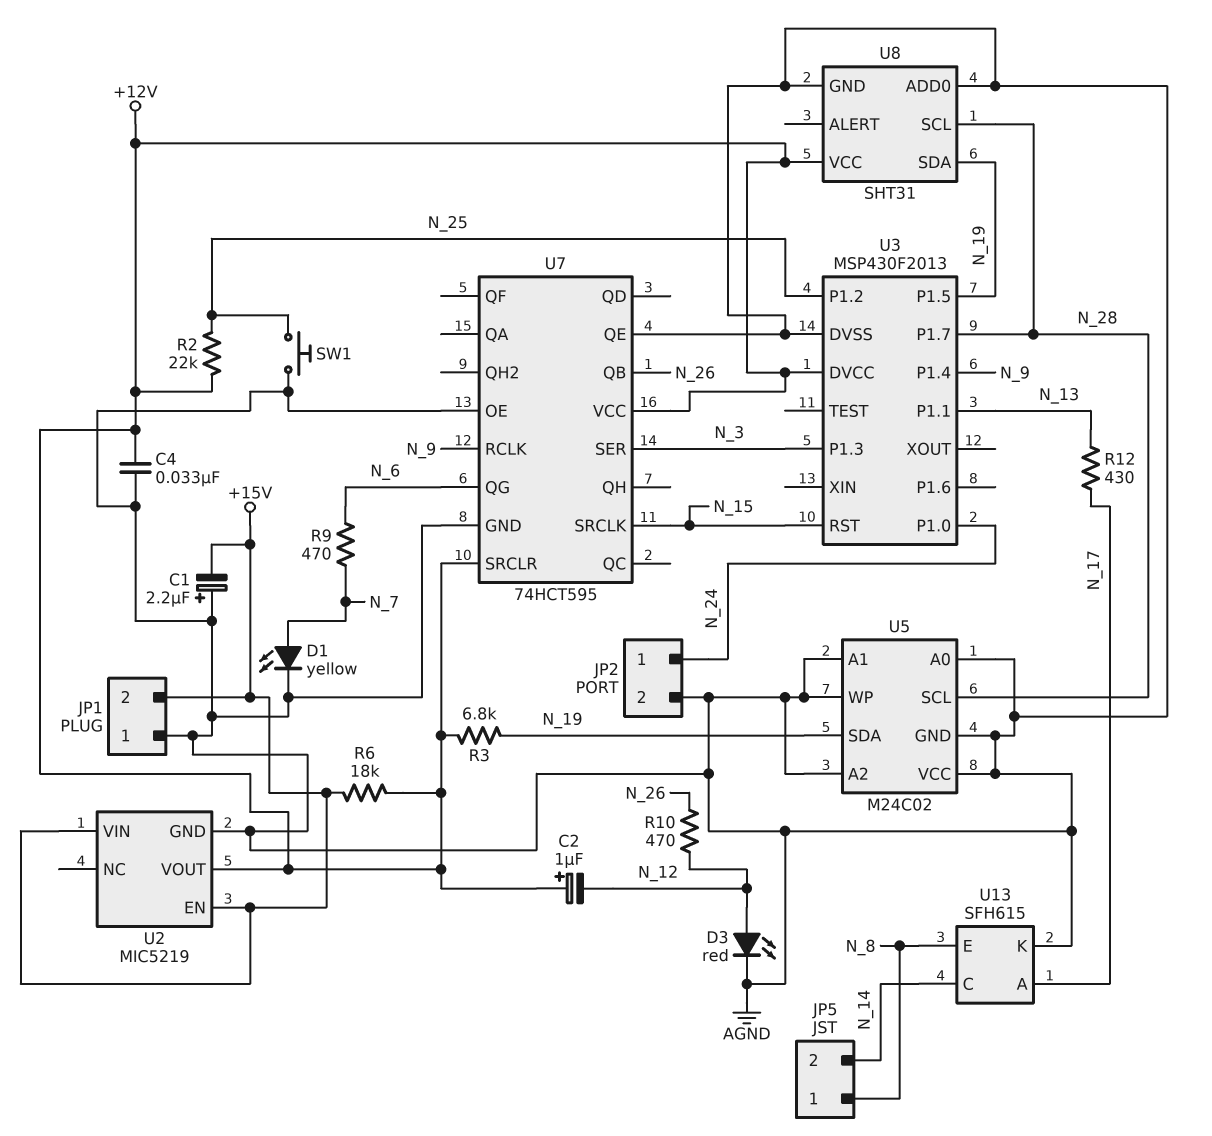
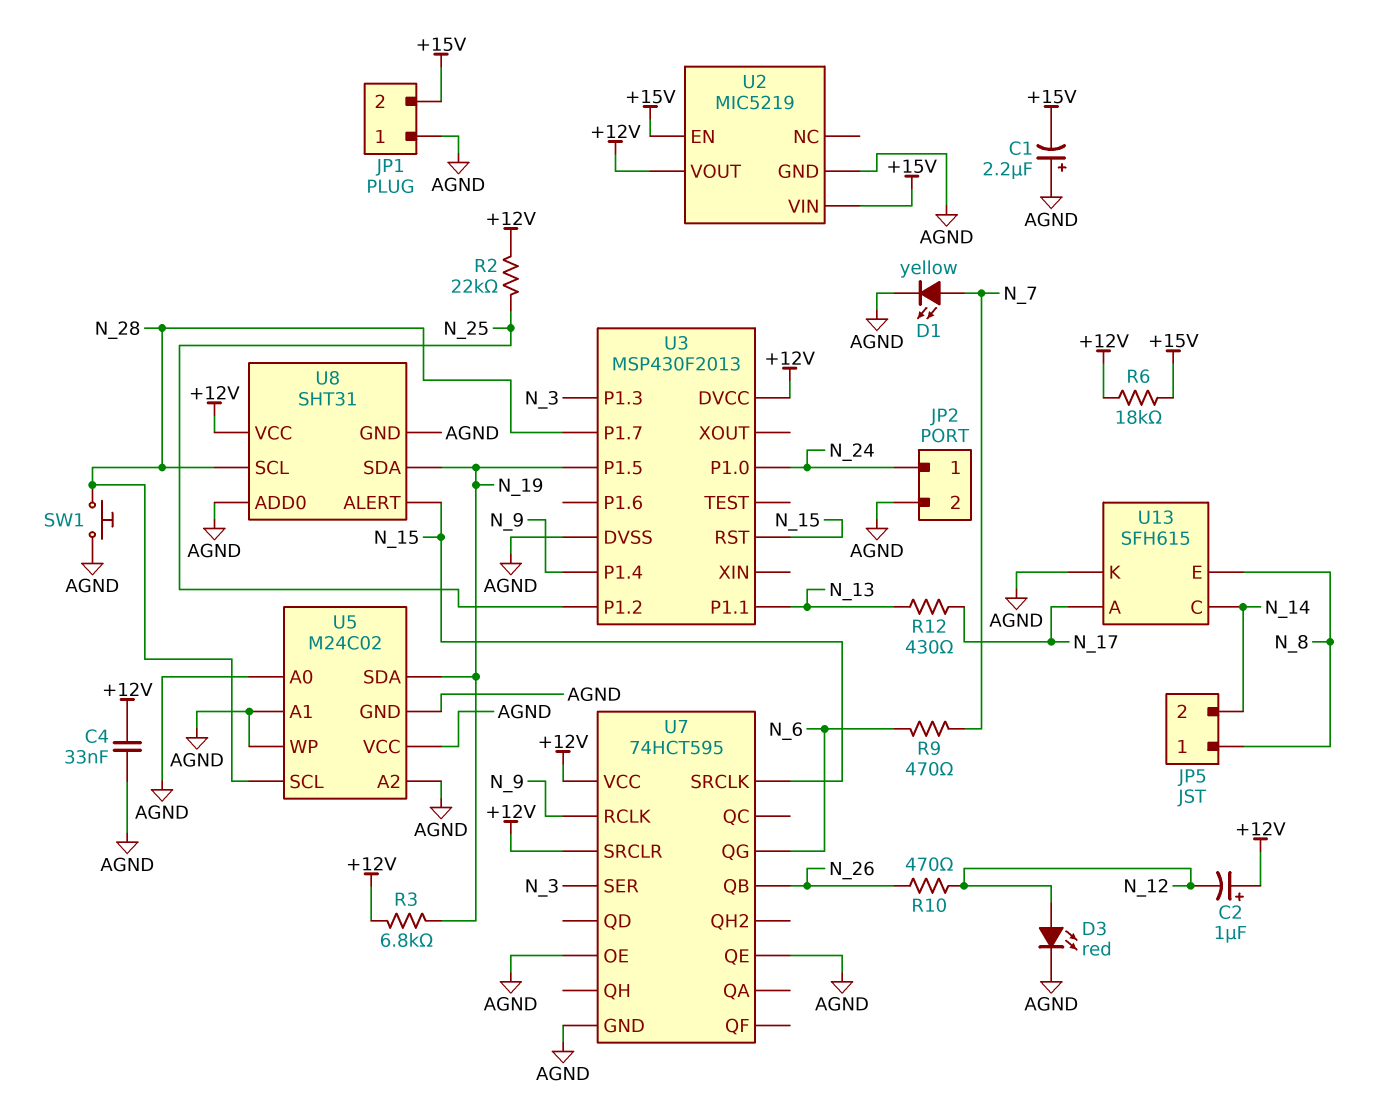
SW1: button (AGND, N_25) -> button (AGND, N_28)
U8 pin ALERT: none -> N_15

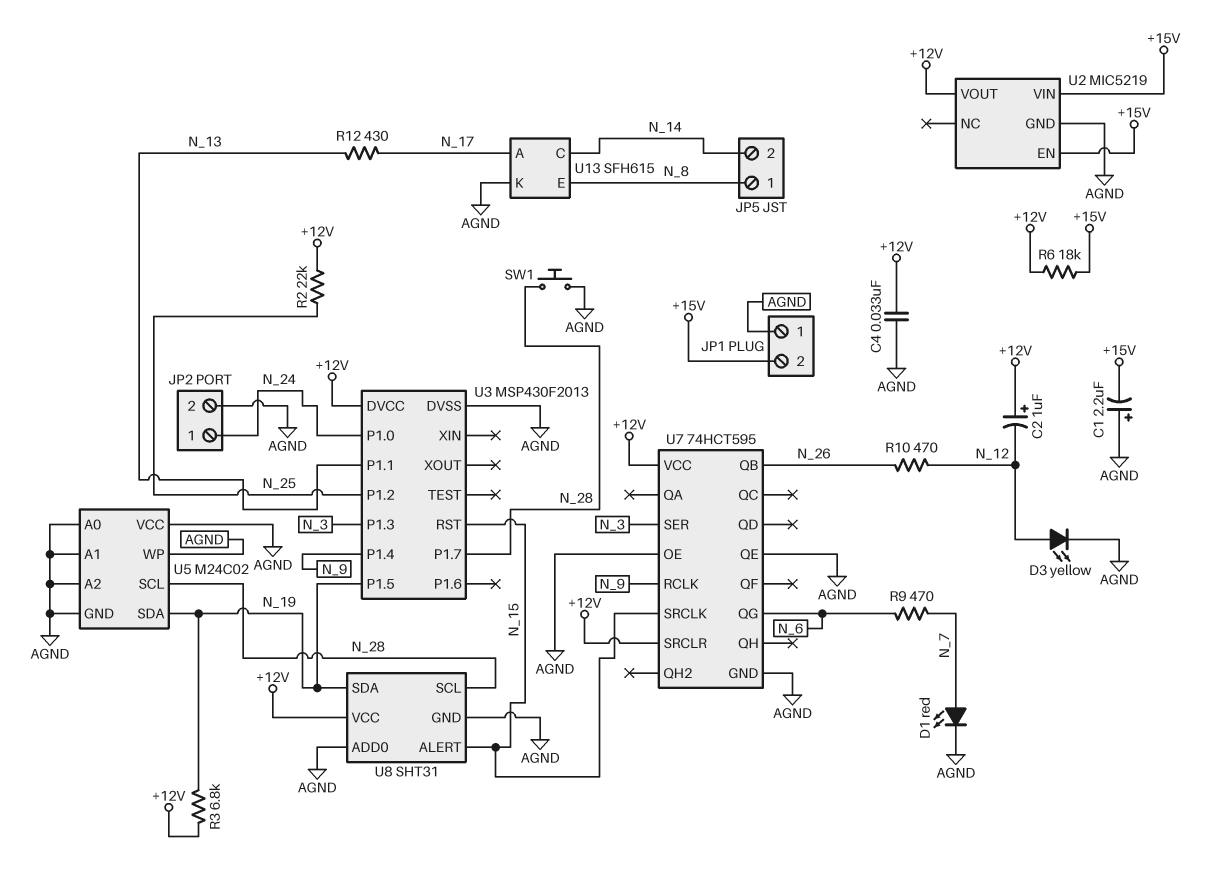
D1: LED yellow (A N_7, K AGND) -> LED red (A N_7, K AGND)
D3: LED red (A N_12, K AGND) -> LED yellow (A N_12, K AGND)

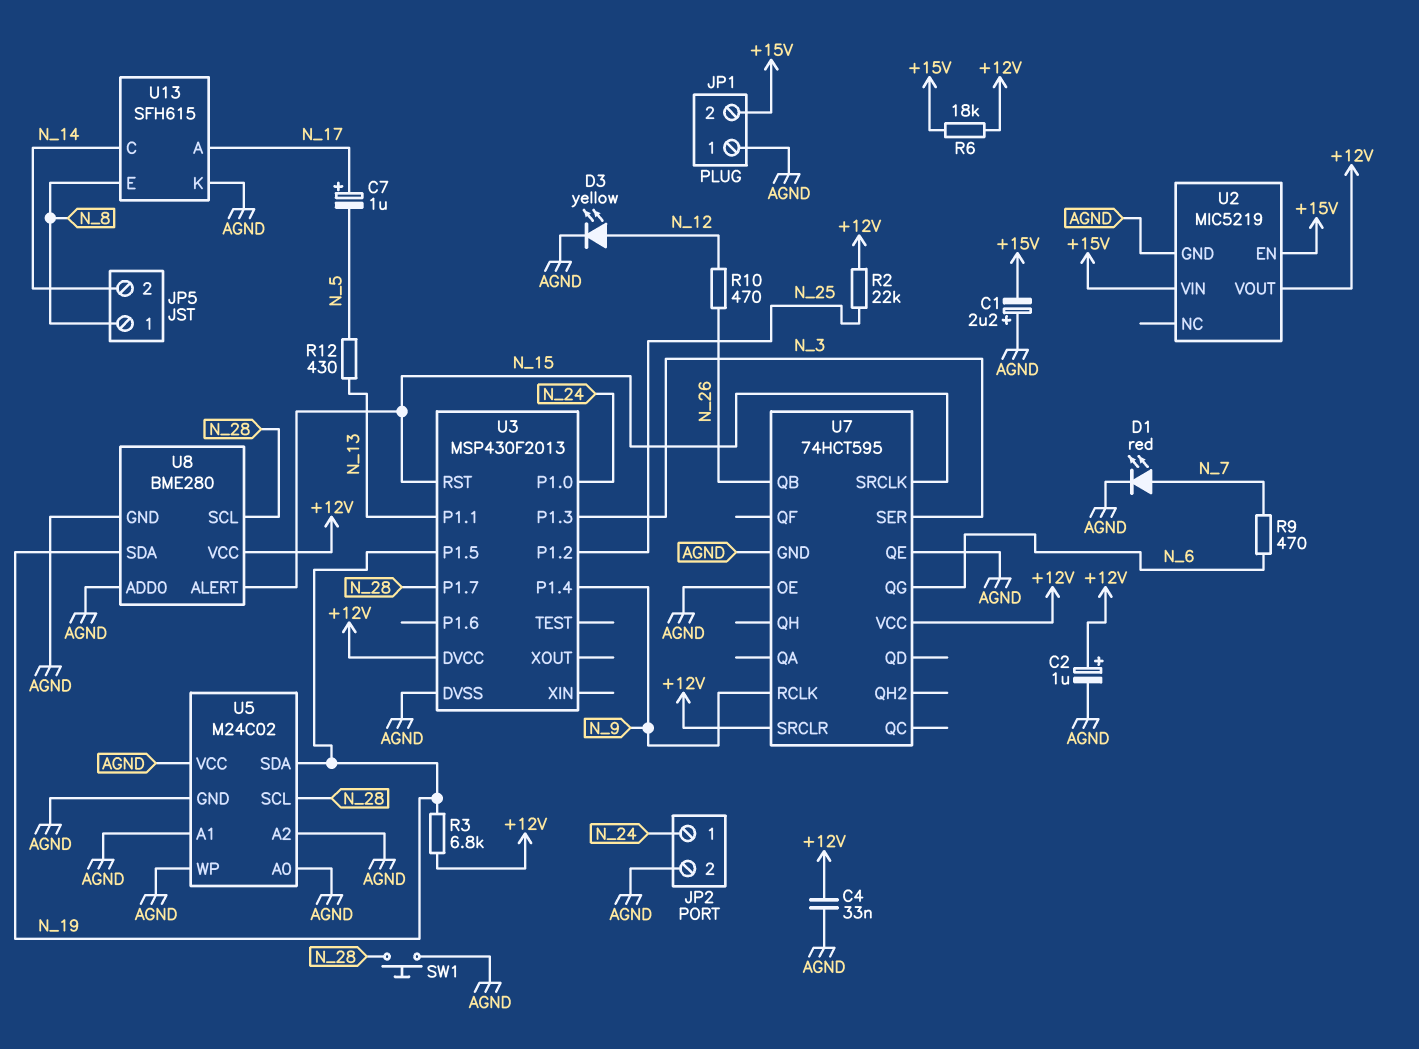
C2: 1uF (plus +12V, minus N_12) -> 1uF (plus +12V, minus AGND)
C7: none -> 1uF (plus N_17, minus N_5)
R12: 430 (N_13, N_17) -> 430 (N_5, N_13)
U8: SHT31 -> BME280

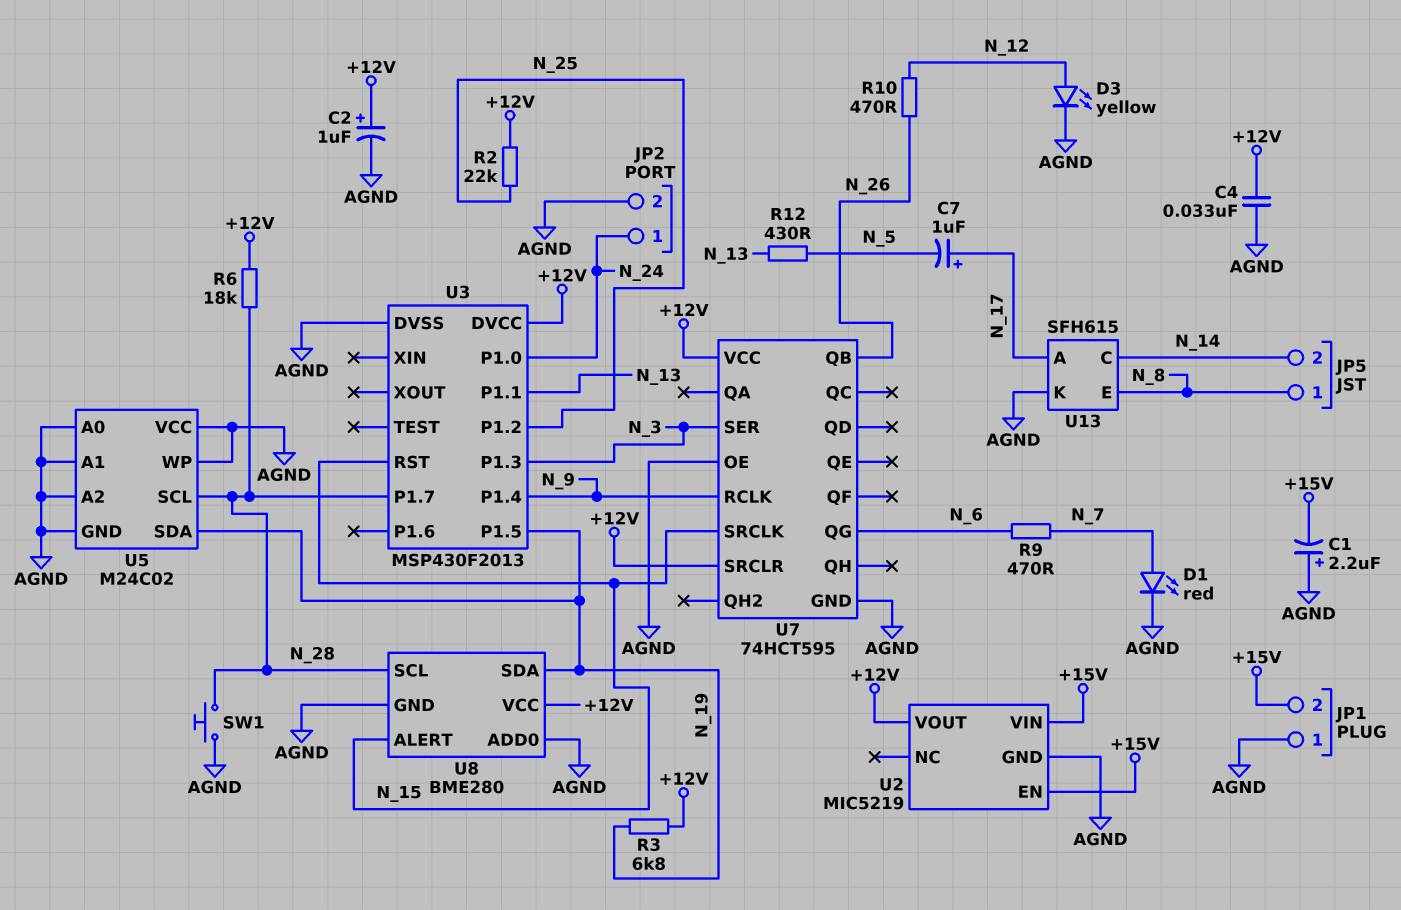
R6: 18k (+12V, +15V) -> 18k (+12V, N_28)
U7 pin QE: AGND -> none

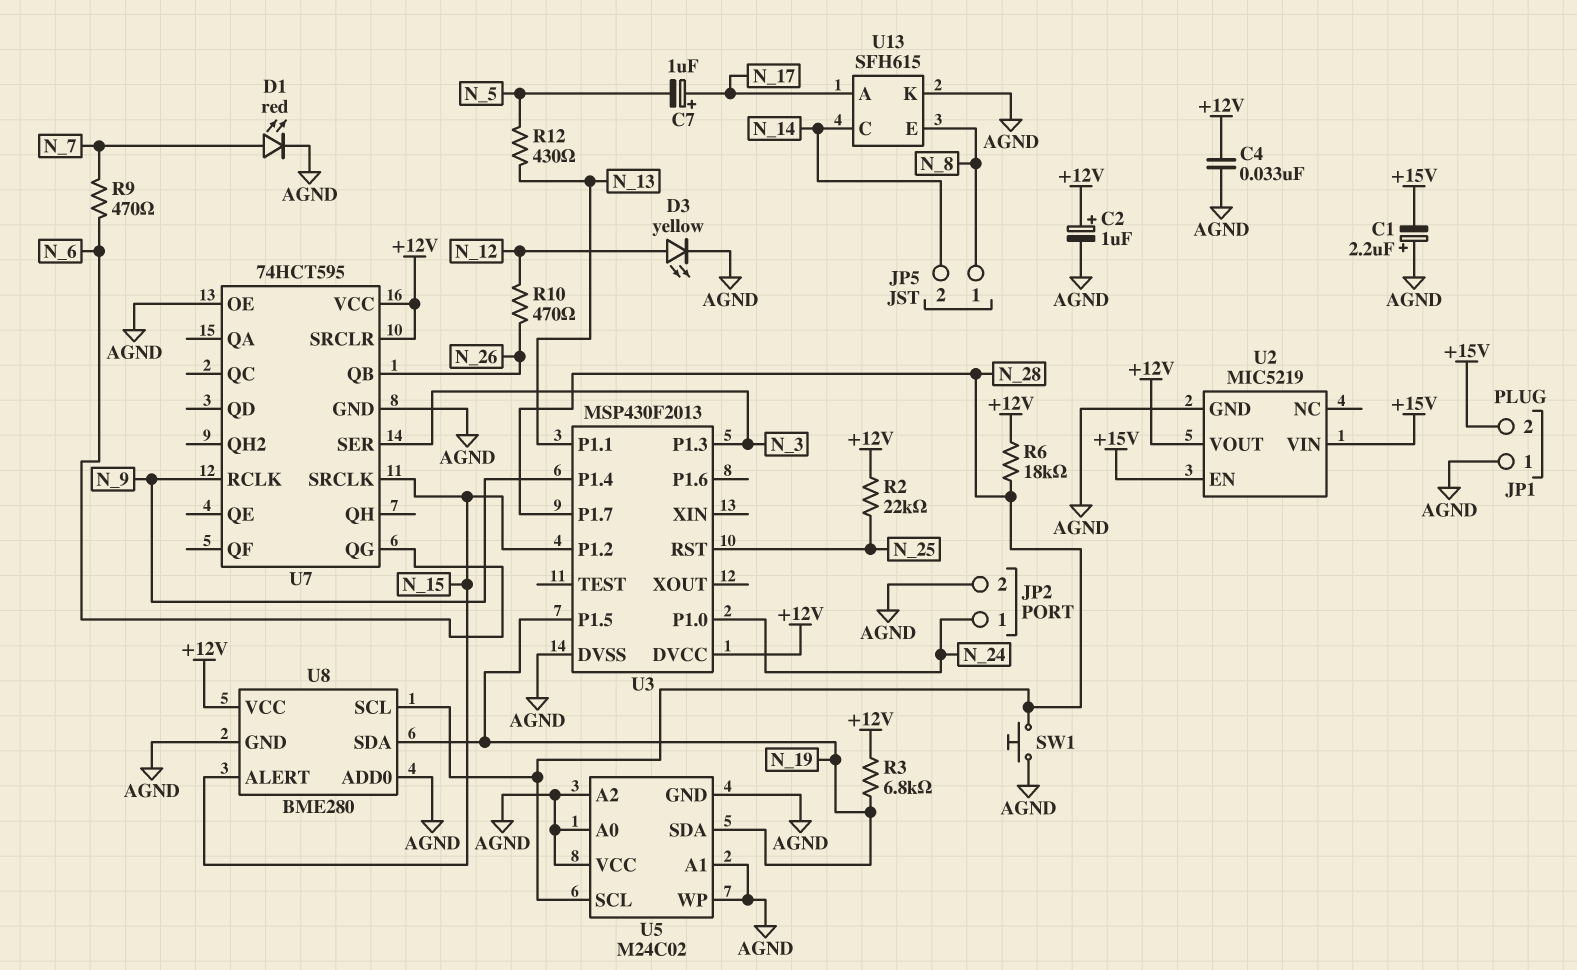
U3 pin P1.2: N_25 -> N_15
U3 pin RST: N_15 -> N_25

